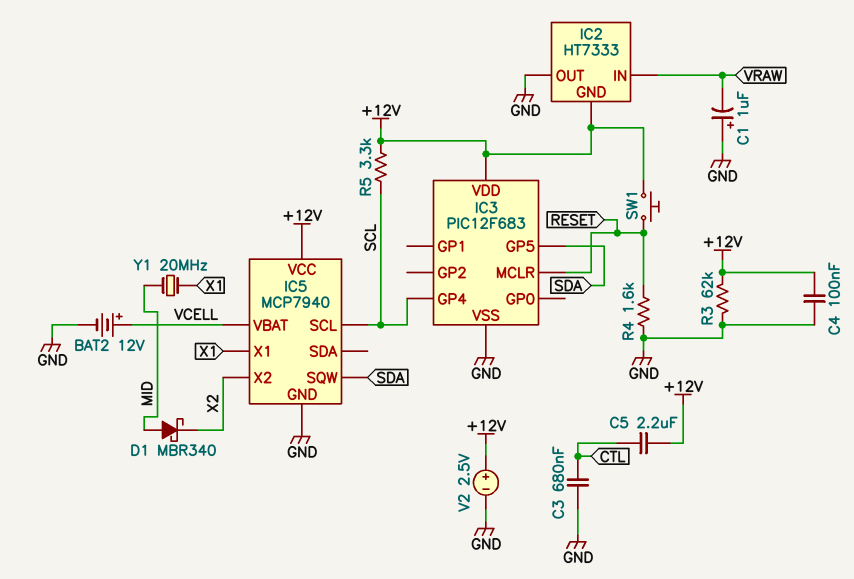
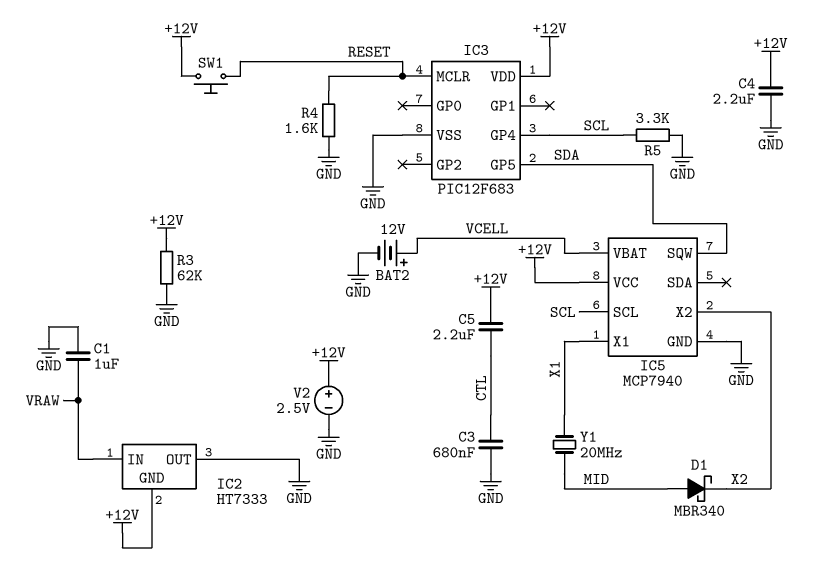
C1: 1uF (plus GND, minus VRAW) -> 1uF (GND, VRAW)
C4: 100nF (+12V, GND) -> 2.2uF (+12V, GND)
R5: 3.3k (+12V, SCL) -> 3.3k (GND, SCL)

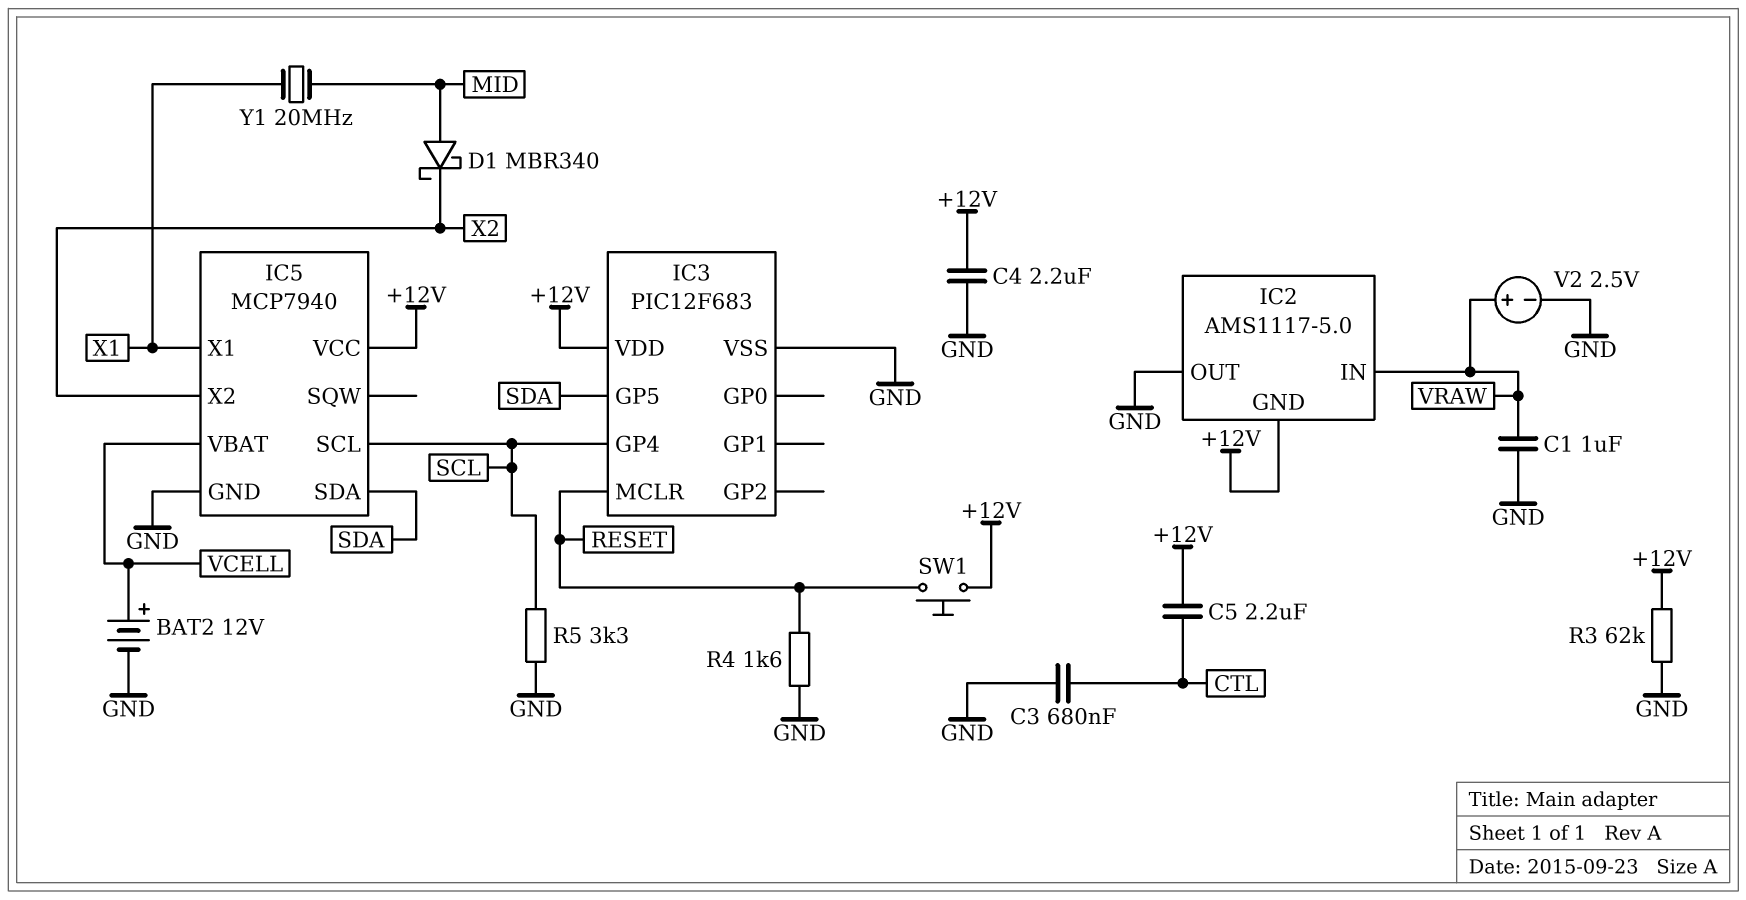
IC2: HT7333 -> AMS1117-5.0
IC5 pin SDA: none -> SDA
IC5 pin SQW: SDA -> none
V2: 2.5V (plus +12V, minus GND) -> 2.5V (plus VRAW, minus GND)

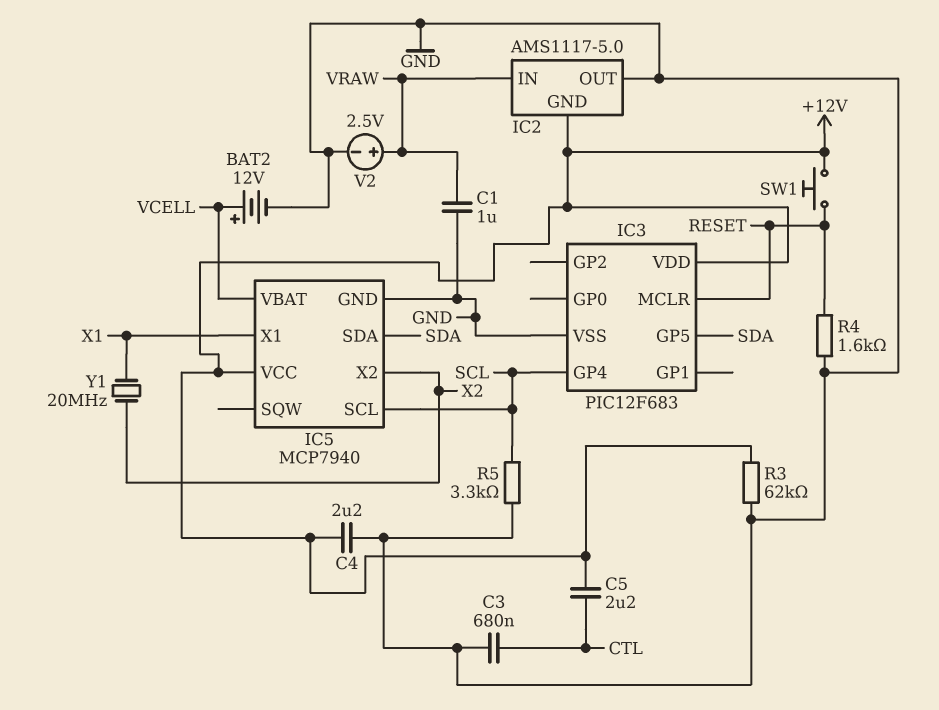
D1: schottky MBR340 (A MID, K X2) -> none
Y1: 20MHz (MID, X1) -> 20MHz (X1, X2)

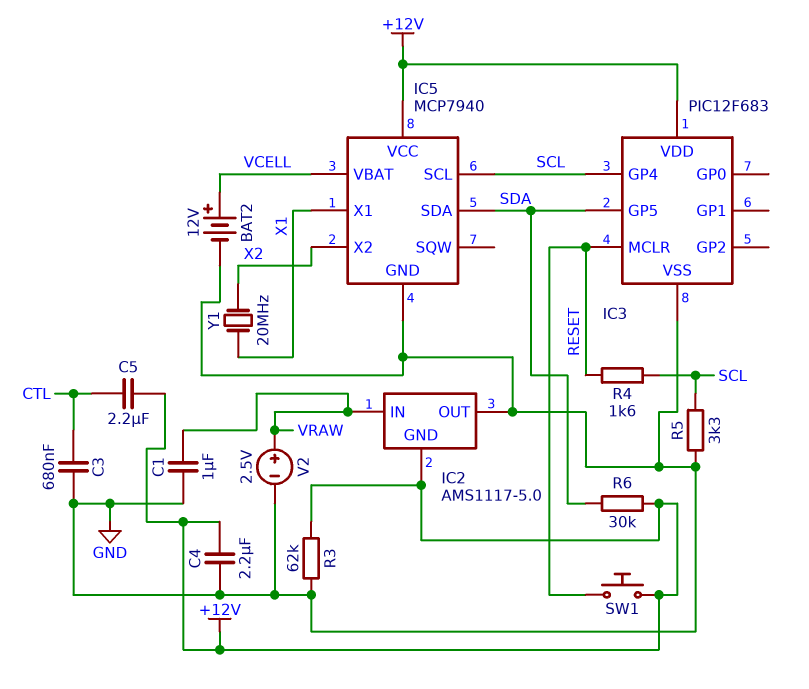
R4: 1.6k (GND, RESET) -> 1.6k (RESET, SCL)
R6: none -> 30k (+12V, SDA)

